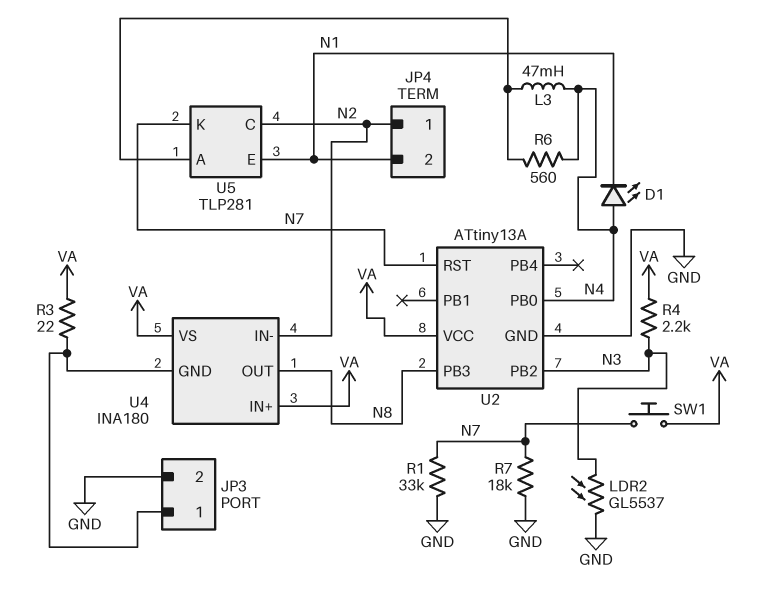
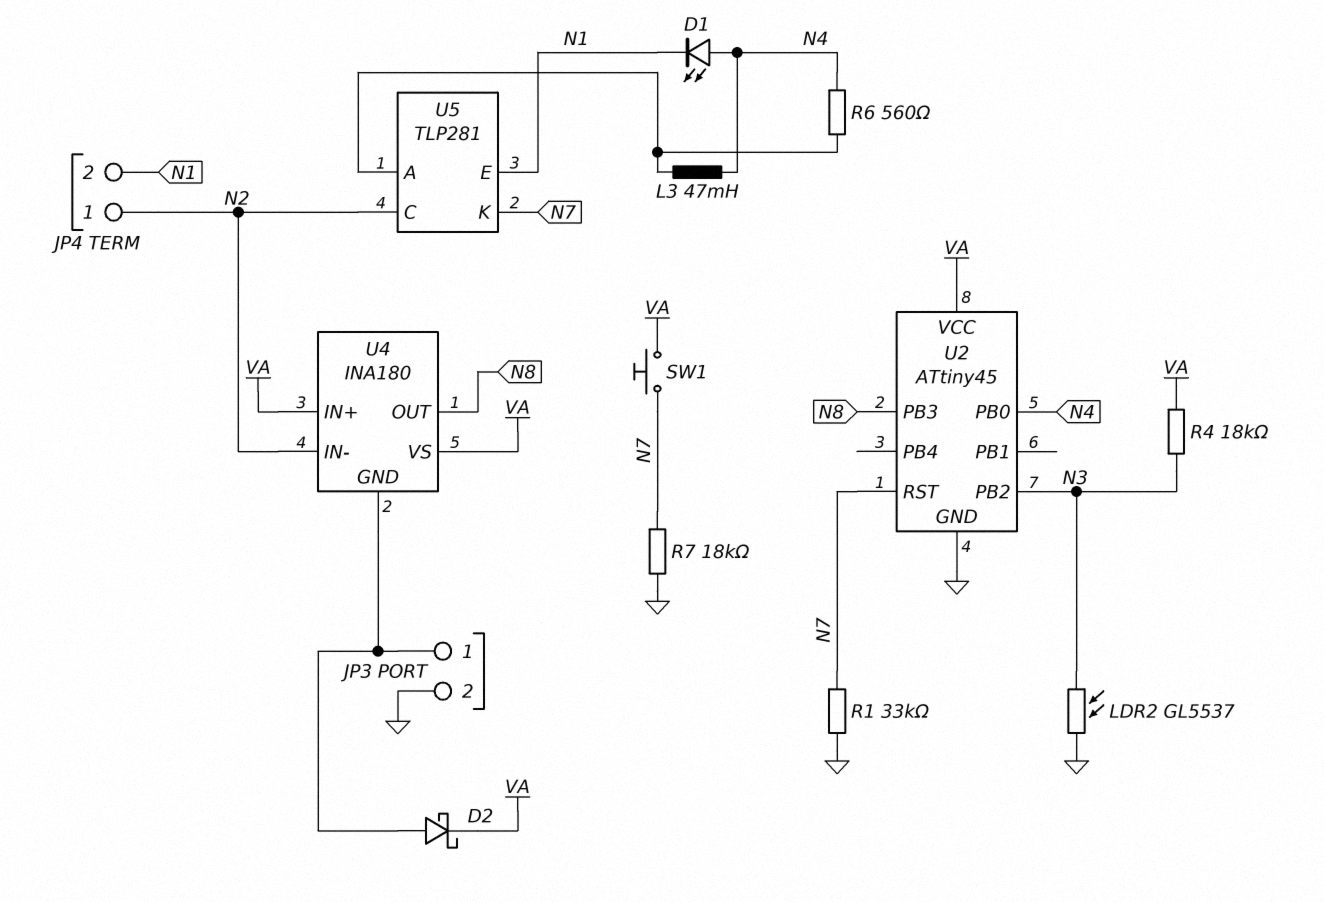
D2: none -> schottky (A JP3/1, K VA)
R3: 22 (JP3/1, VA) -> none
R4: 2.2k (N3, VA) -> 18k (N3, VA)
U2: ATtiny13A -> ATtiny45

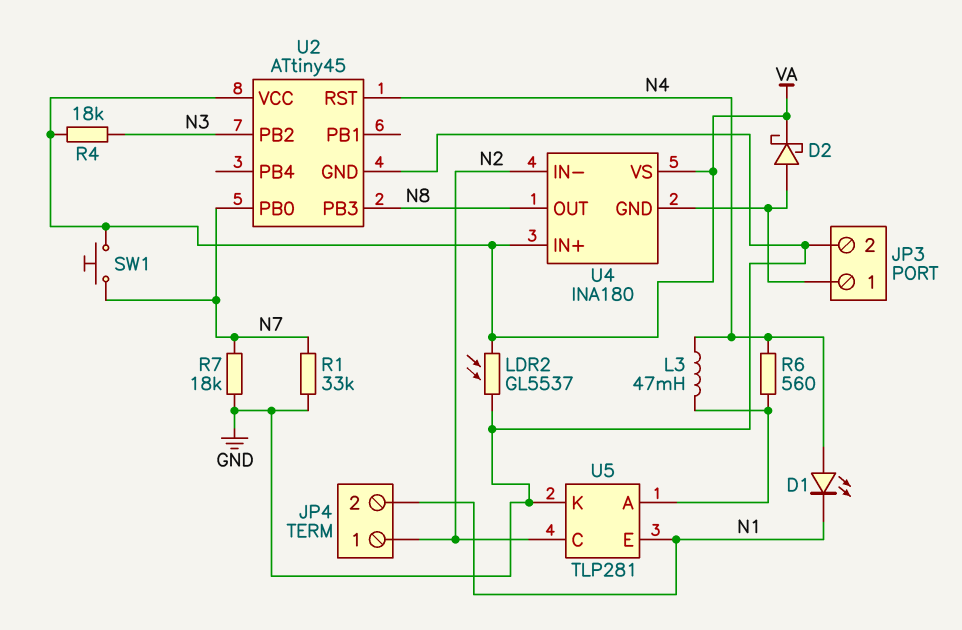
LDR2: GL5537 (GND, N3) -> GL5537 (GND, VA)
U2 pin PB0: N4 -> N7
U2 pin RST: N7 -> N4
U5 pin K: N7 -> GND

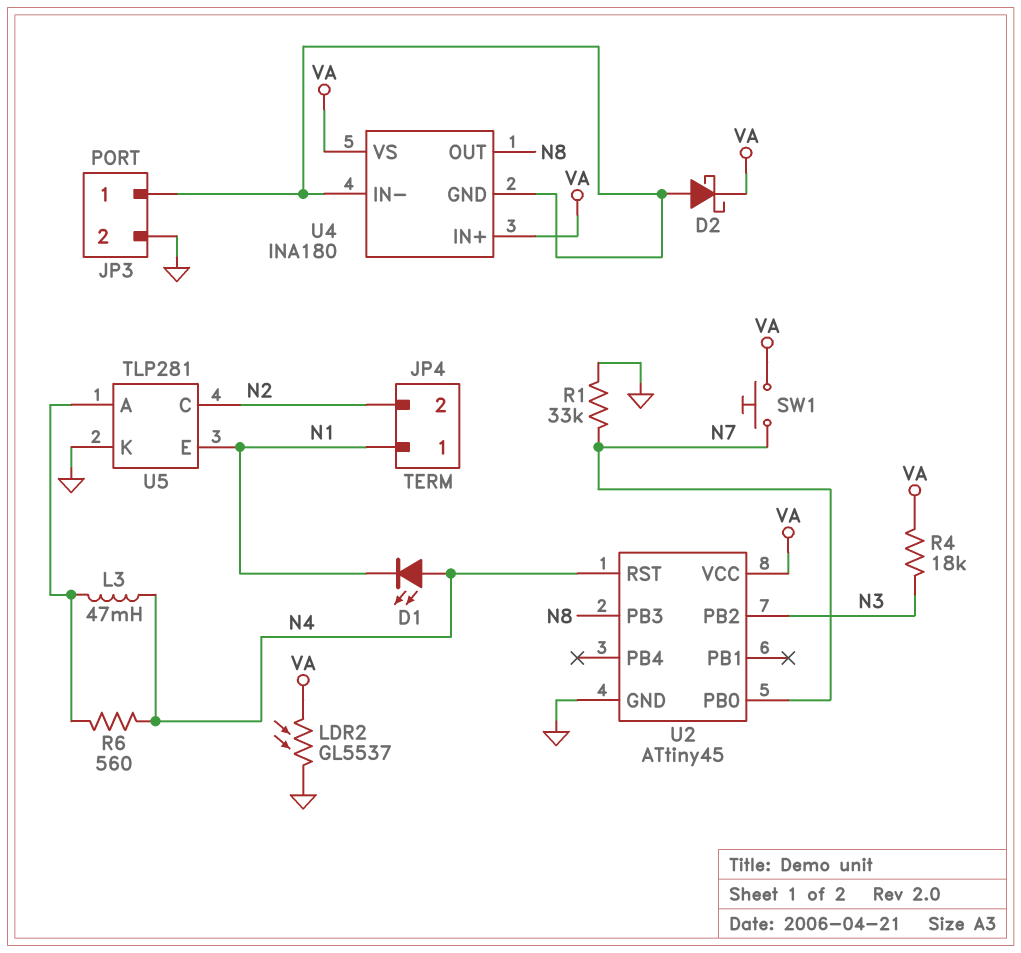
JP4 pin 1: N2 -> N1
JP4 pin 2: N1 -> N2
R7: 18k (GND, N7) -> none
U4 pin IN-: N2 -> JP3/1

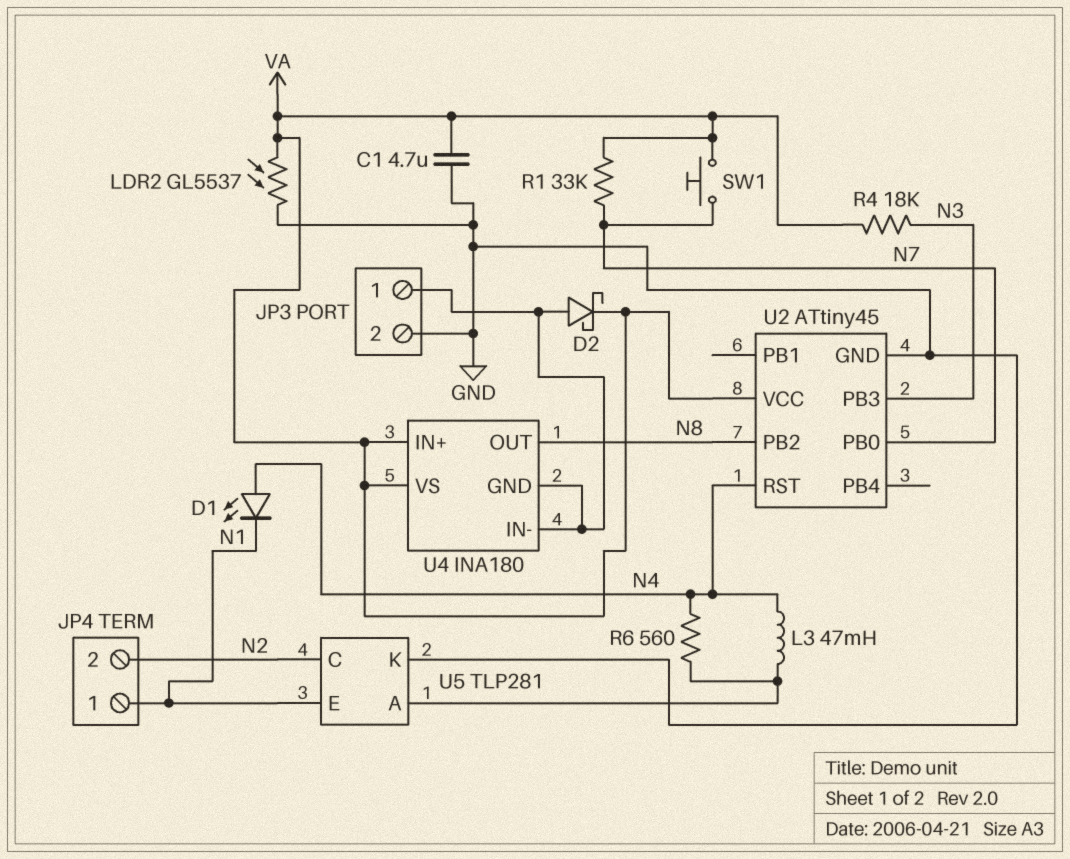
C1: none -> 4.7uF (GND, VA)
R1: 33k (GND, N7) -> 33k (N7, VA)
U2 pin PB2: N3 -> N8
U2 pin PB3: N8 -> N3

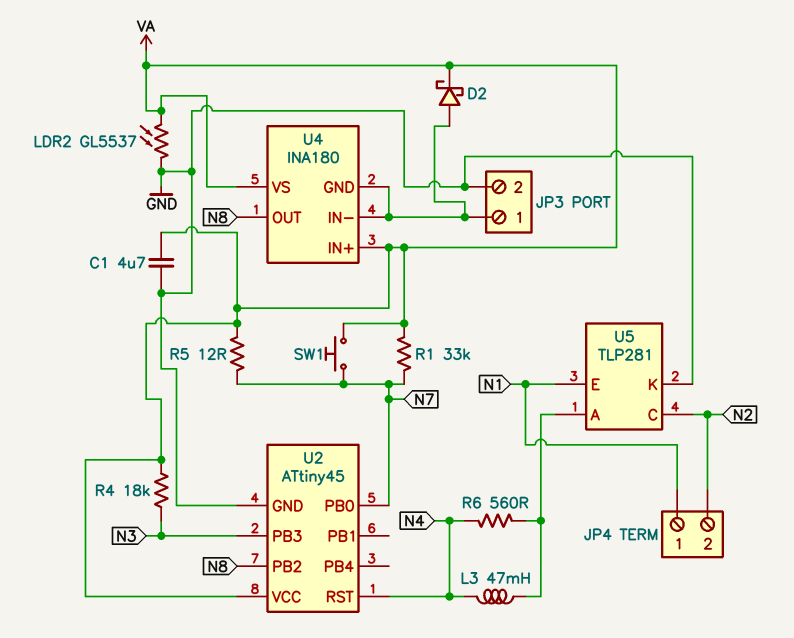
D1: LED (A N4, K N1) -> none
R5: none -> 12 (N7, VA)

